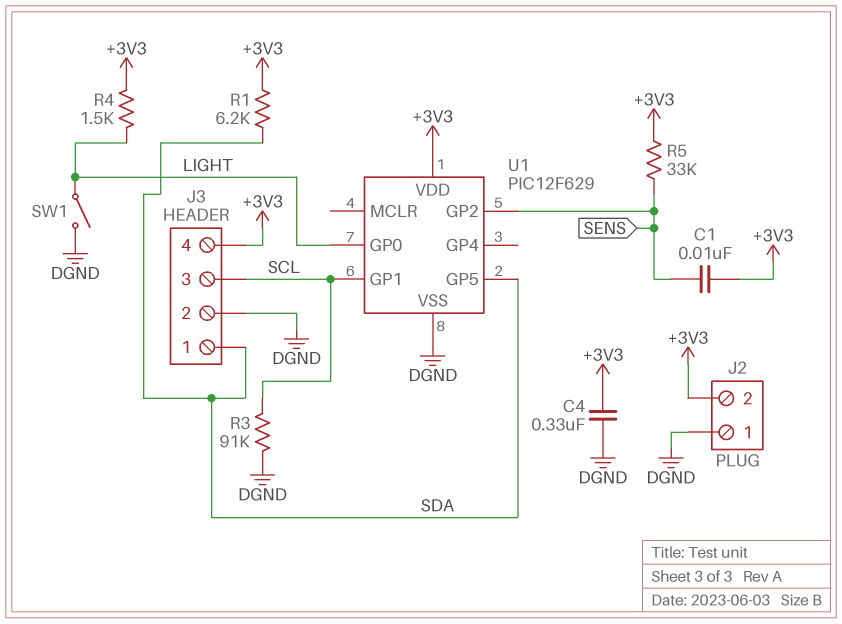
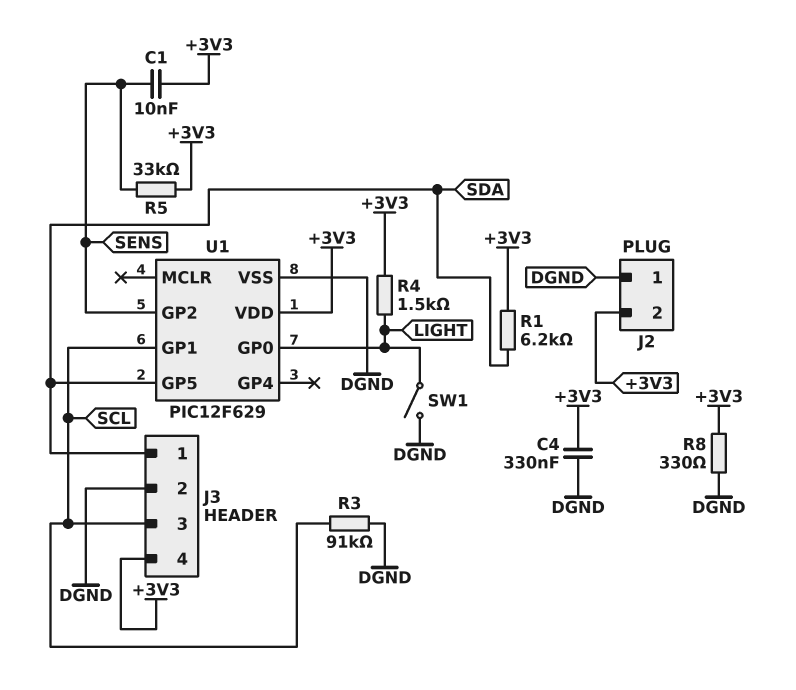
R8: none -> 330 (+3V3, DGND)

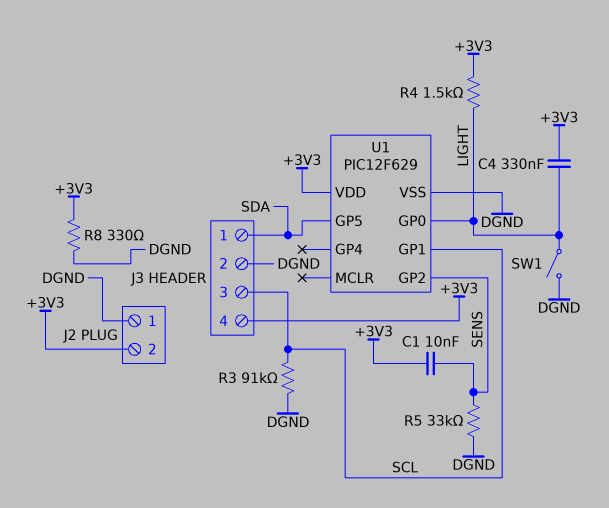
C4: 330nF (+3V3, DGND) -> 330nF (+3V3, LIGHT)
R1: 6.2k (+3V3, SDA) -> none
R5: 33k (+3V3, SENS) -> 33k (DGND, SENS)

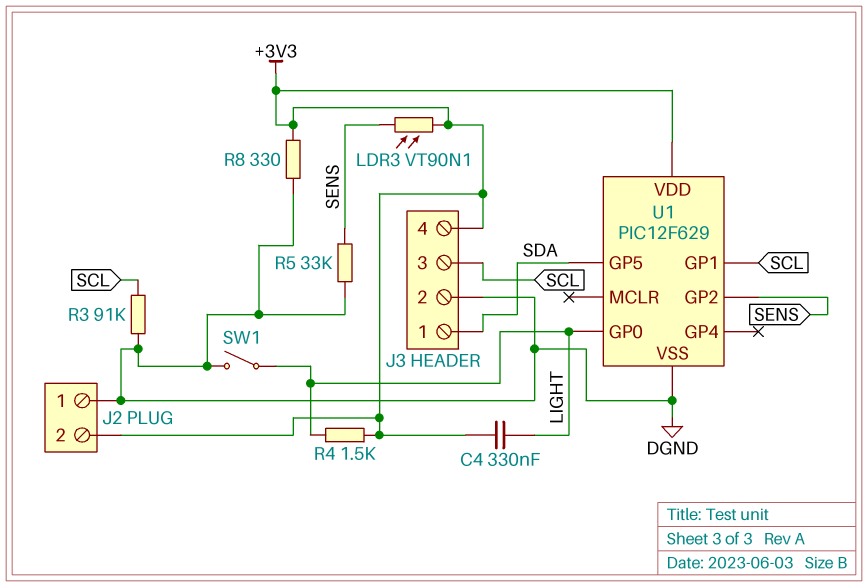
C1: 10nF (+3V3, SENS) -> none
LDR3: none -> VT90N1 (+3V3, SENS)

